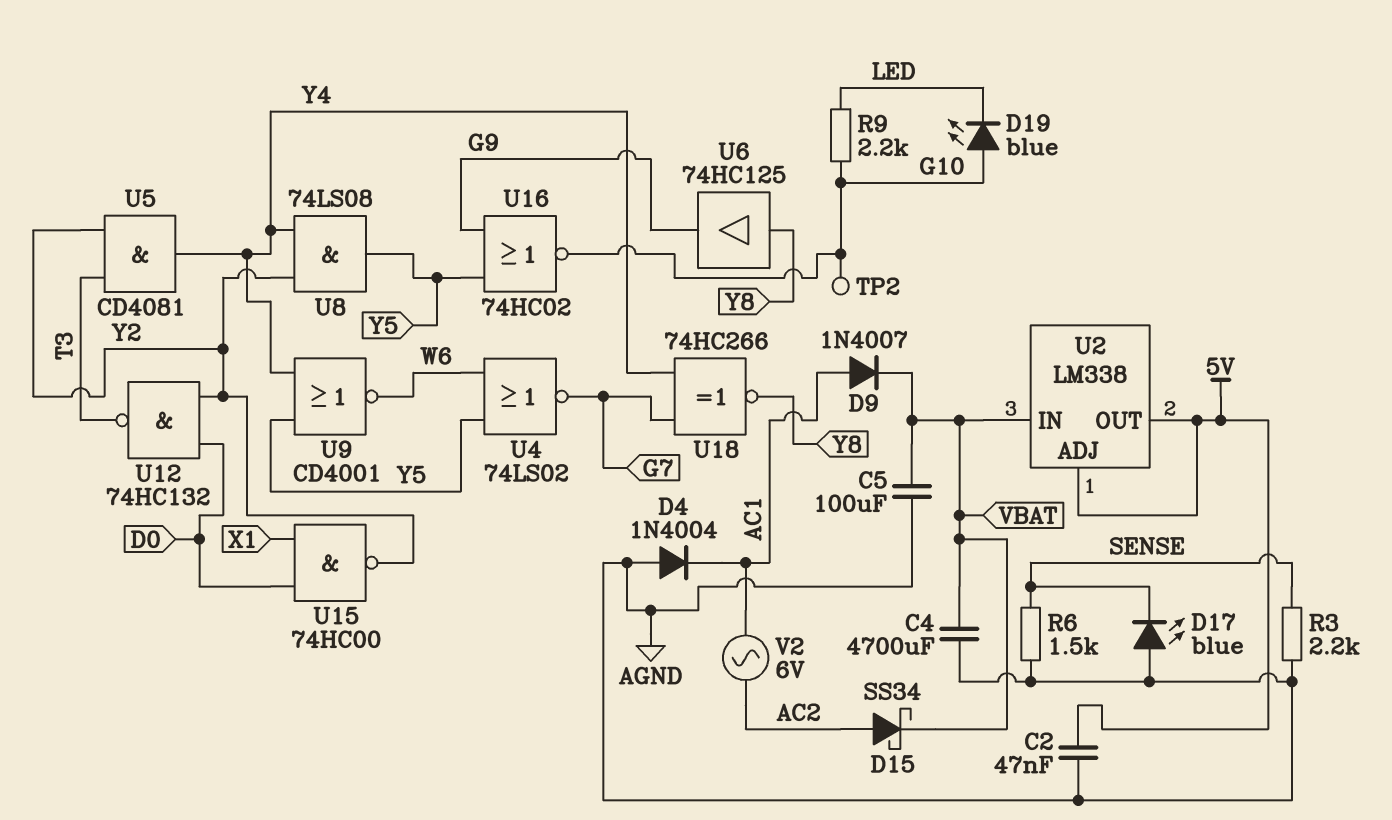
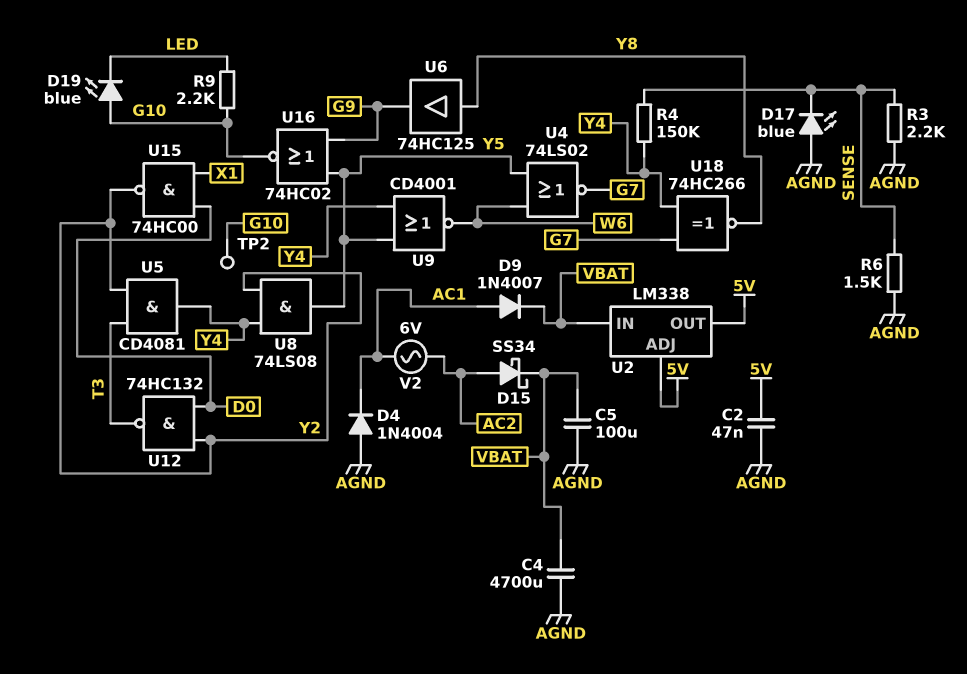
R4: none -> 150k (SENSE, Y4)

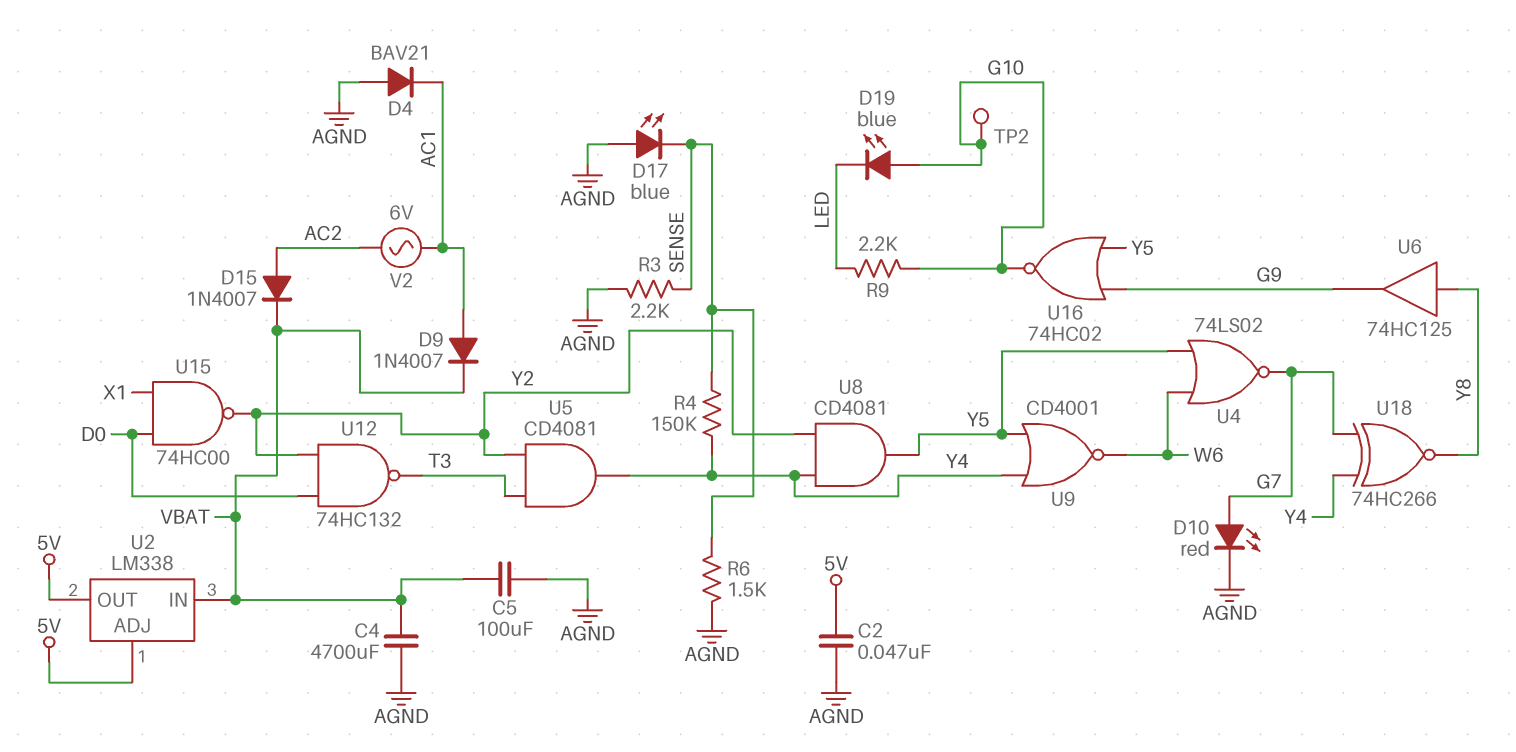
D4: diode 1N4004 (A AGND, K AC1) -> diode BAV21 (A AGND, K AC1)
D10: none -> LED red (A G7, K AGND)
D15: schottky SS34 (A AC2, K VBAT) -> diode 1N4007 (A AC2, K VBAT)
U8: AND 74LS08 (in Y2, in Y4, out Y5) -> AND CD4081 (in Y2, in Y4, out Y5)

